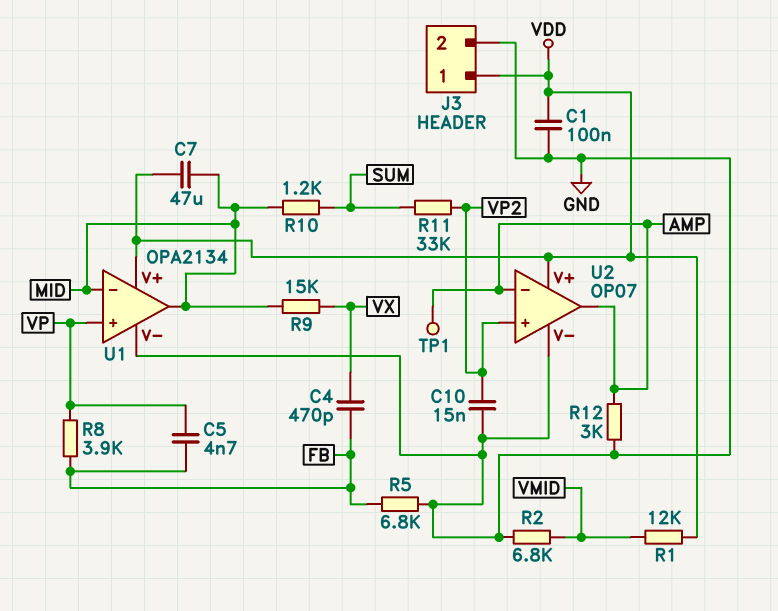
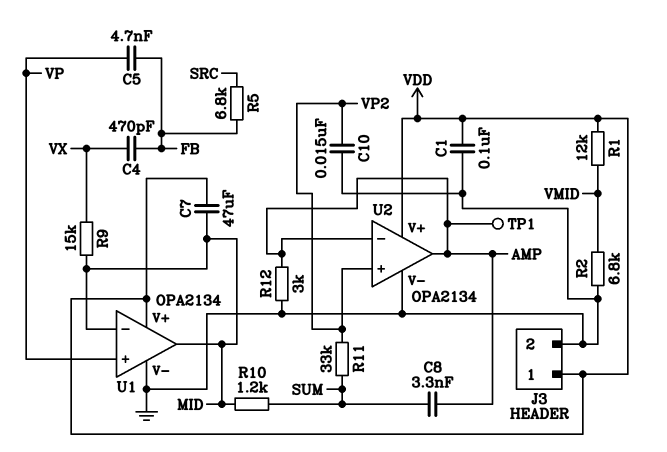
C8: none -> 3.3nF (AMP, SUM)
R5: 6.8k (FB, GND) -> 6.8k (FB, SRC)
R8: 3.9k (FB, VP) -> none
U2: OP07 -> OPA2134

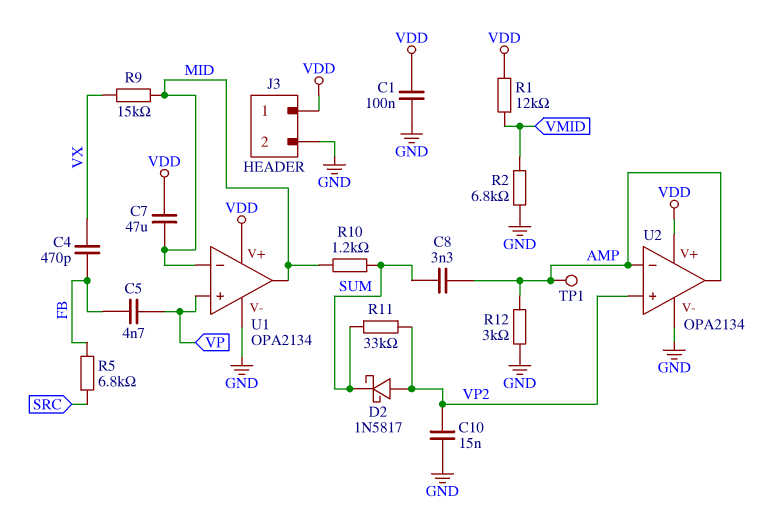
D2: none -> schottky 1N5817 (A VP2, K SUM)

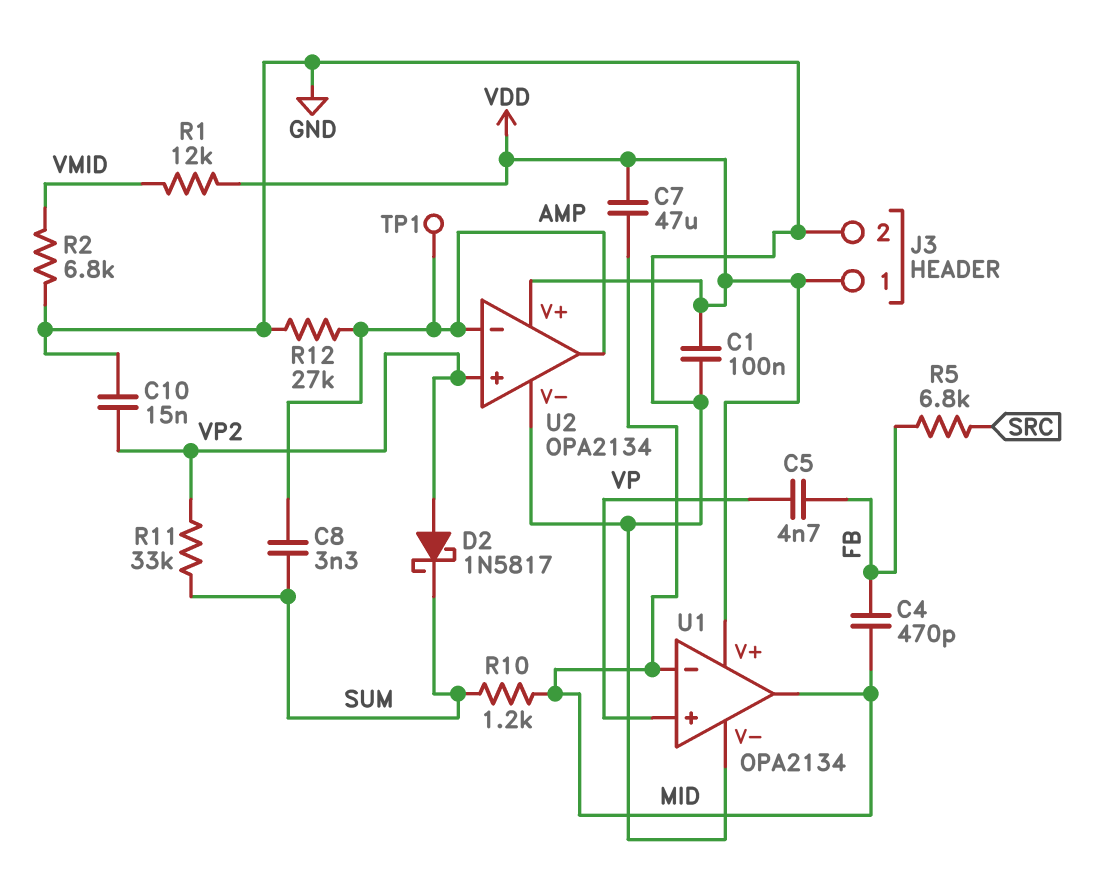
C4: 470pF (FB, VX) -> 470pF (FB, MID)
R9: 15k (MID, VX) -> none
R12: 3k (AMP, GND) -> 27k (AMP, GND)

